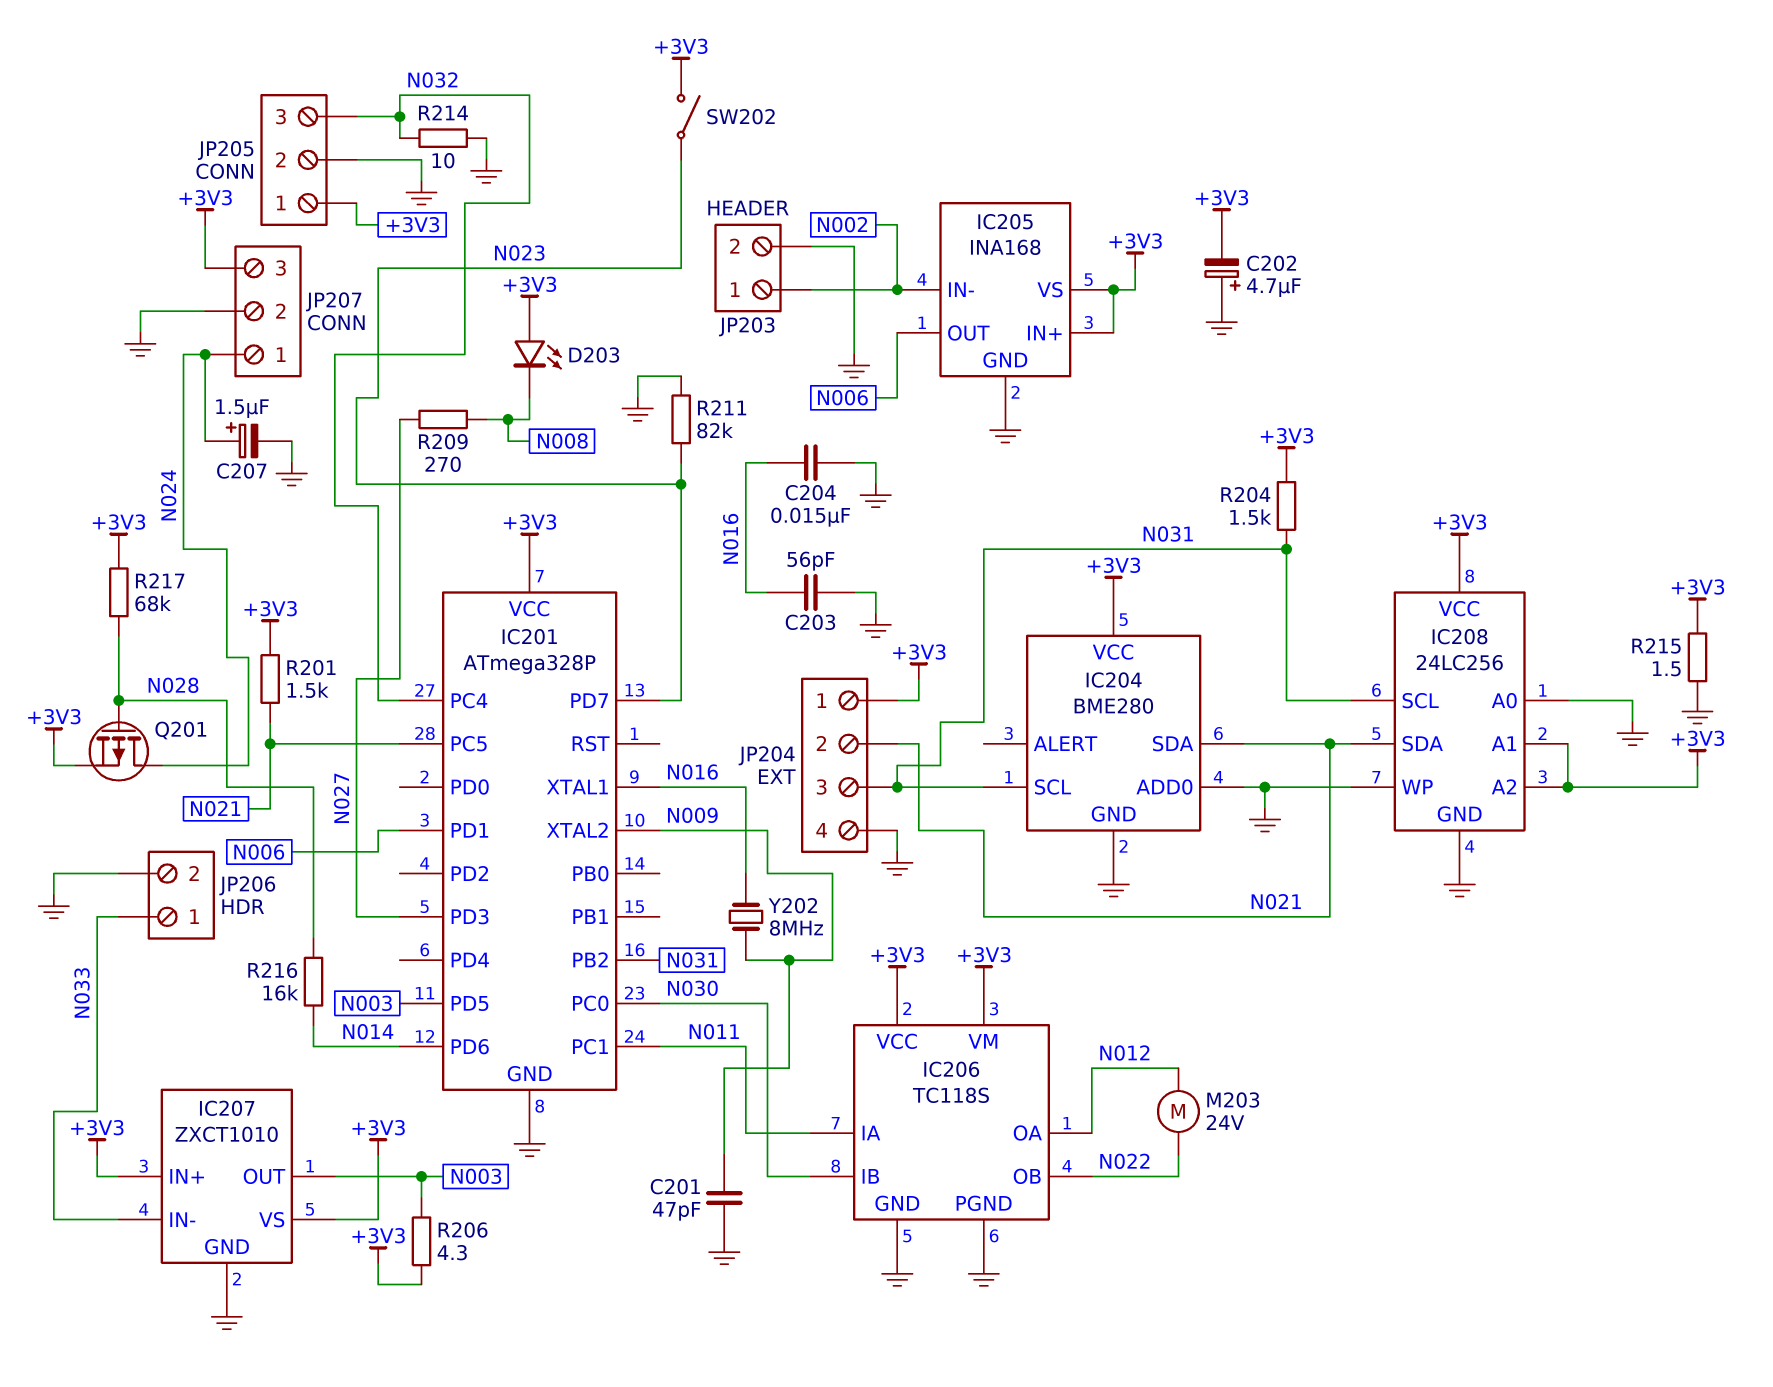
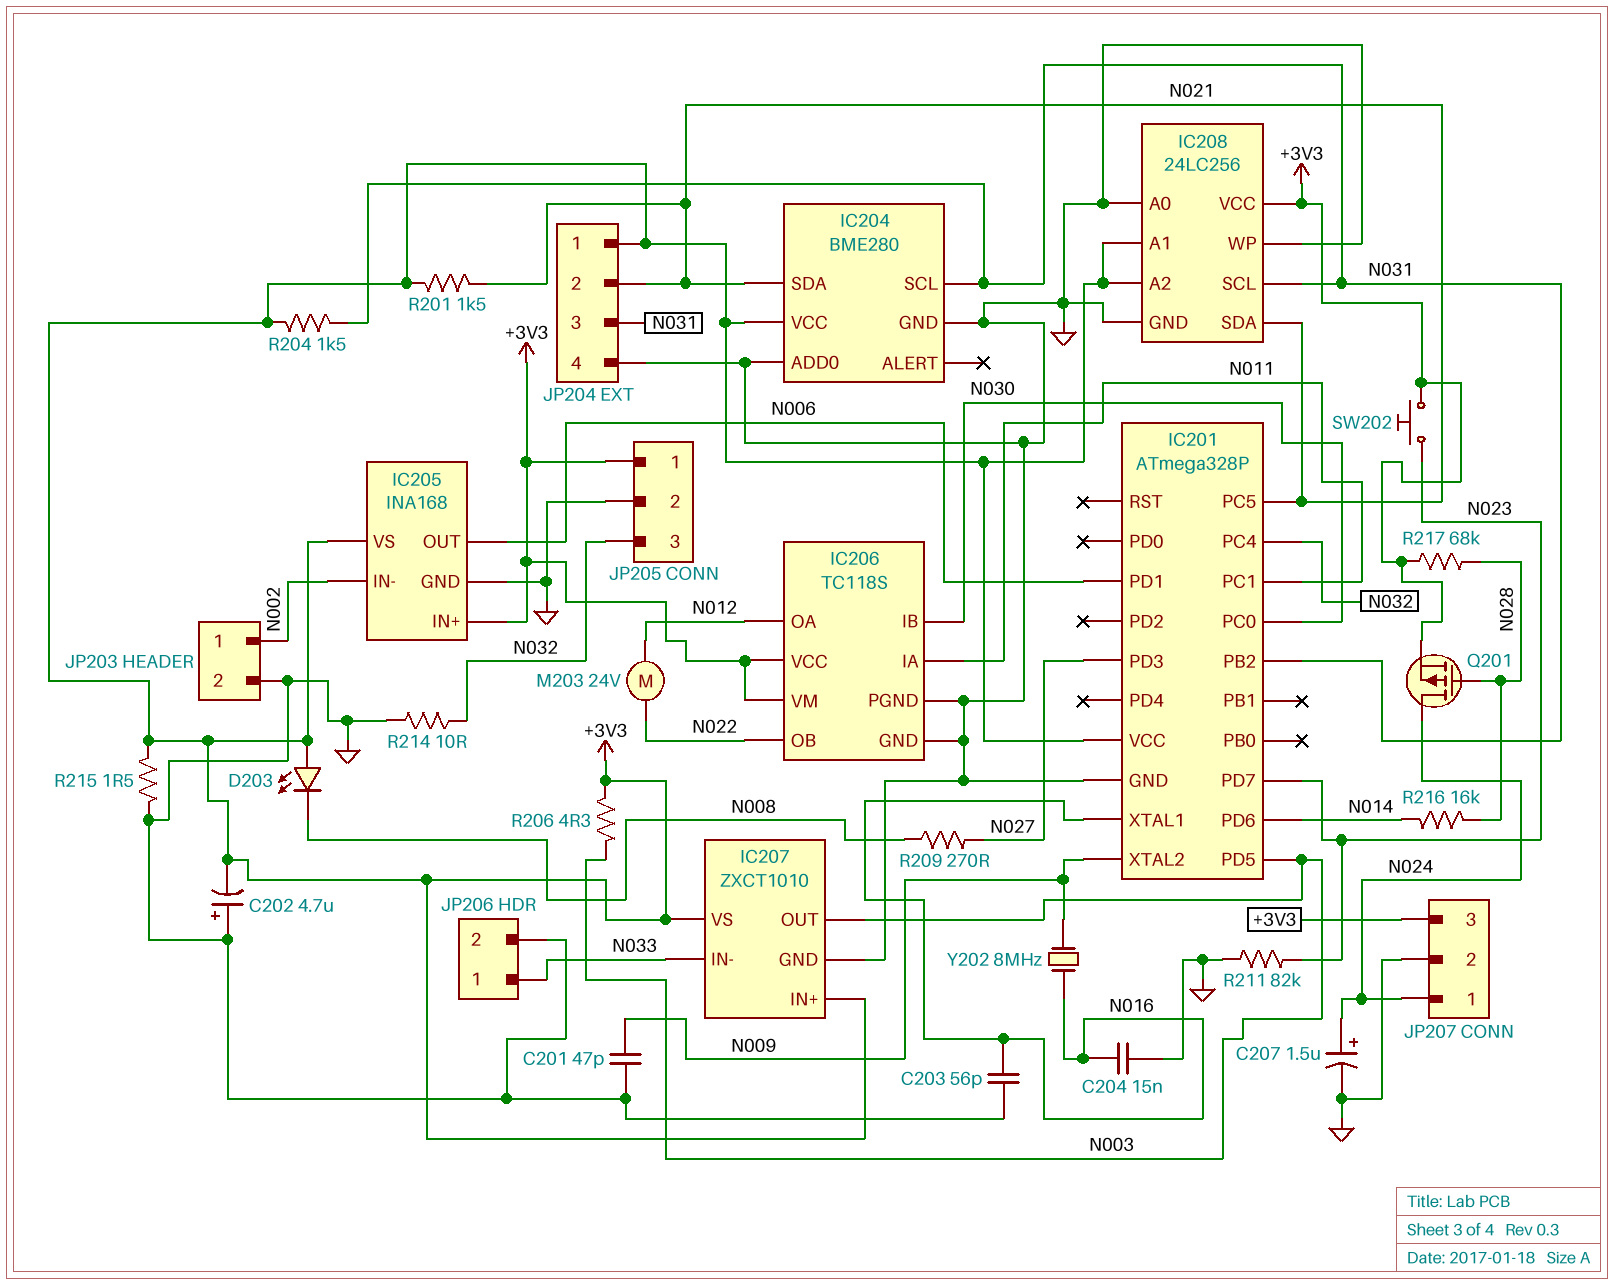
SW202: switch (+3V3, N023) -> button (+3V3, N023)

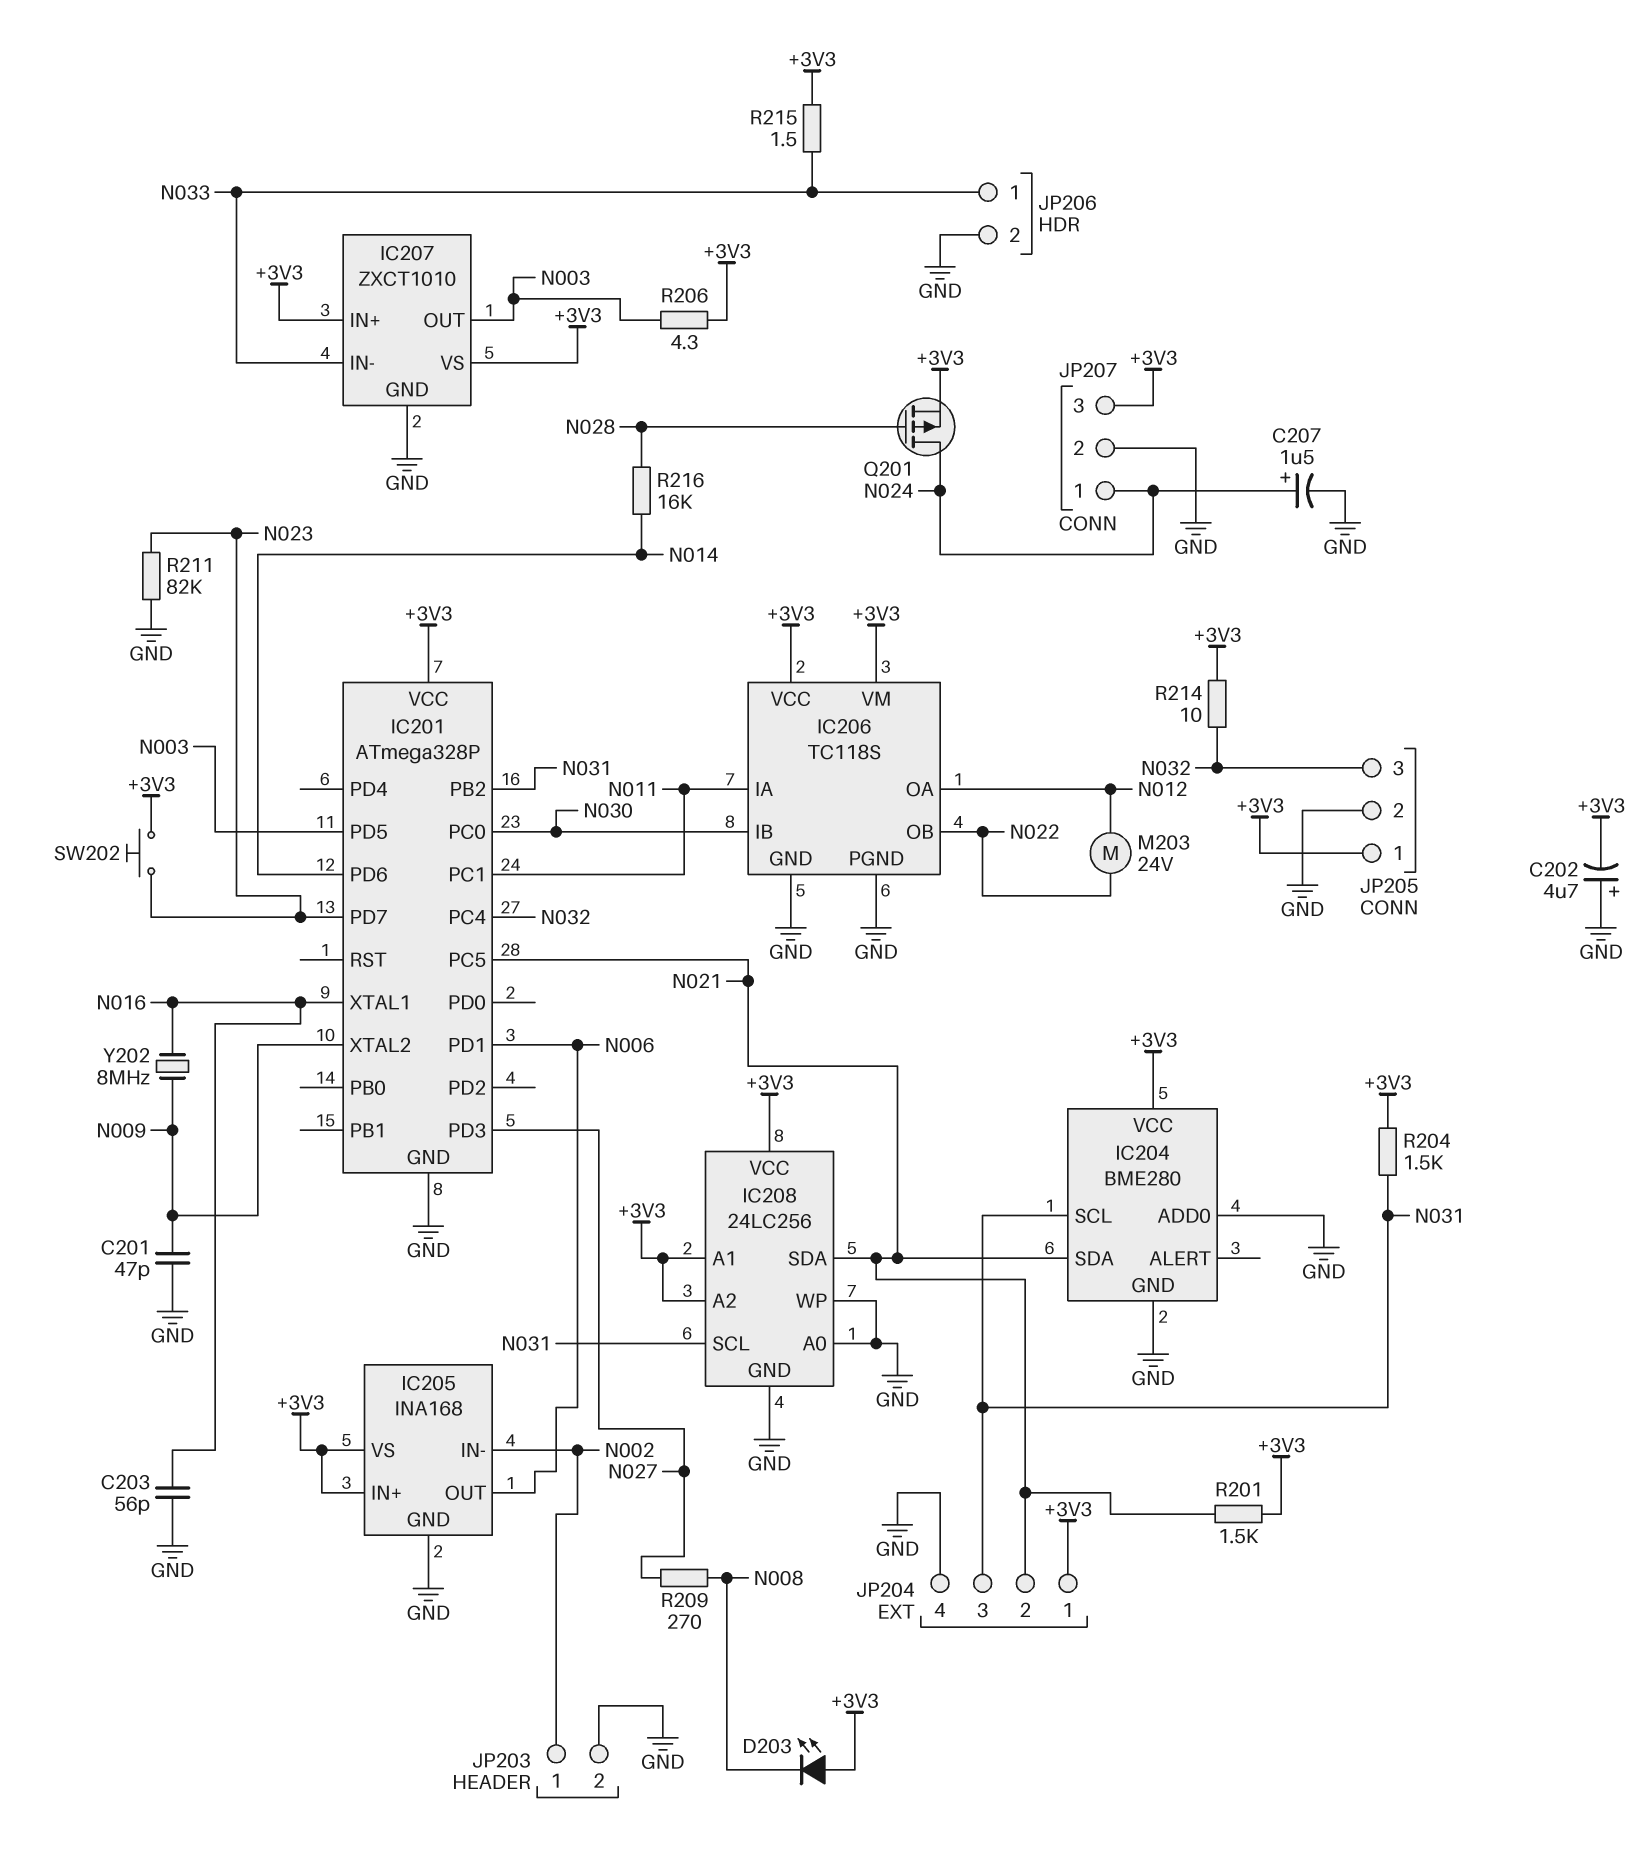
C204: 15nF (GND, N016) -> none
R214: 10 (GND, N032) -> 10 (+3V3, N032)
R215: 1.5 (+3V3, GND) -> 1.5 (+3V3, N033)
R217: 68k (+3V3, N028) -> none

